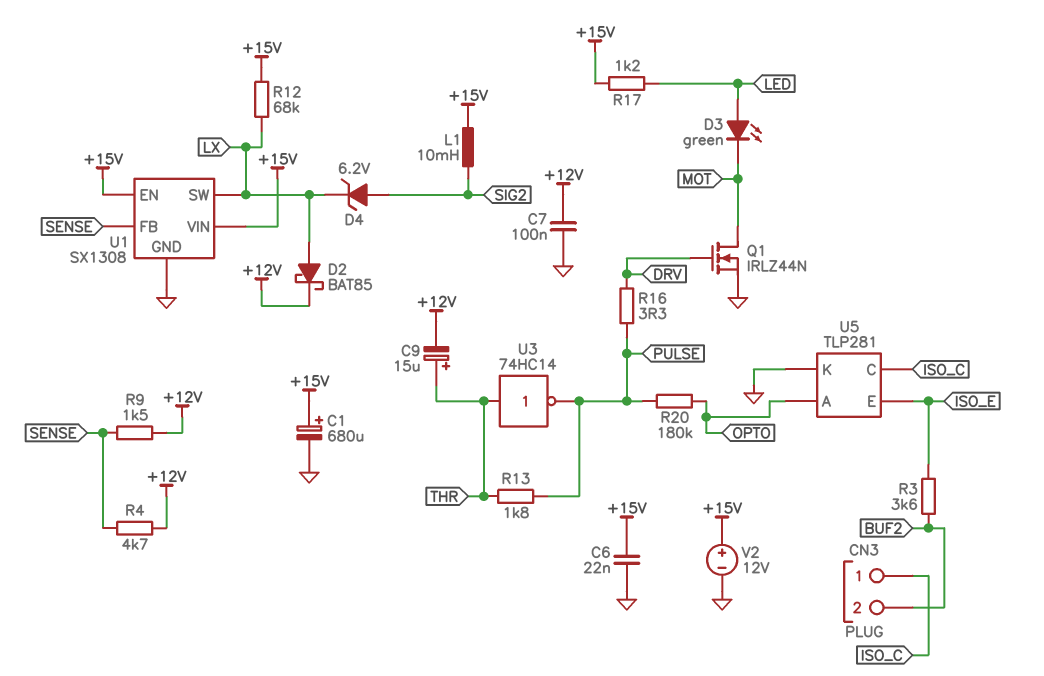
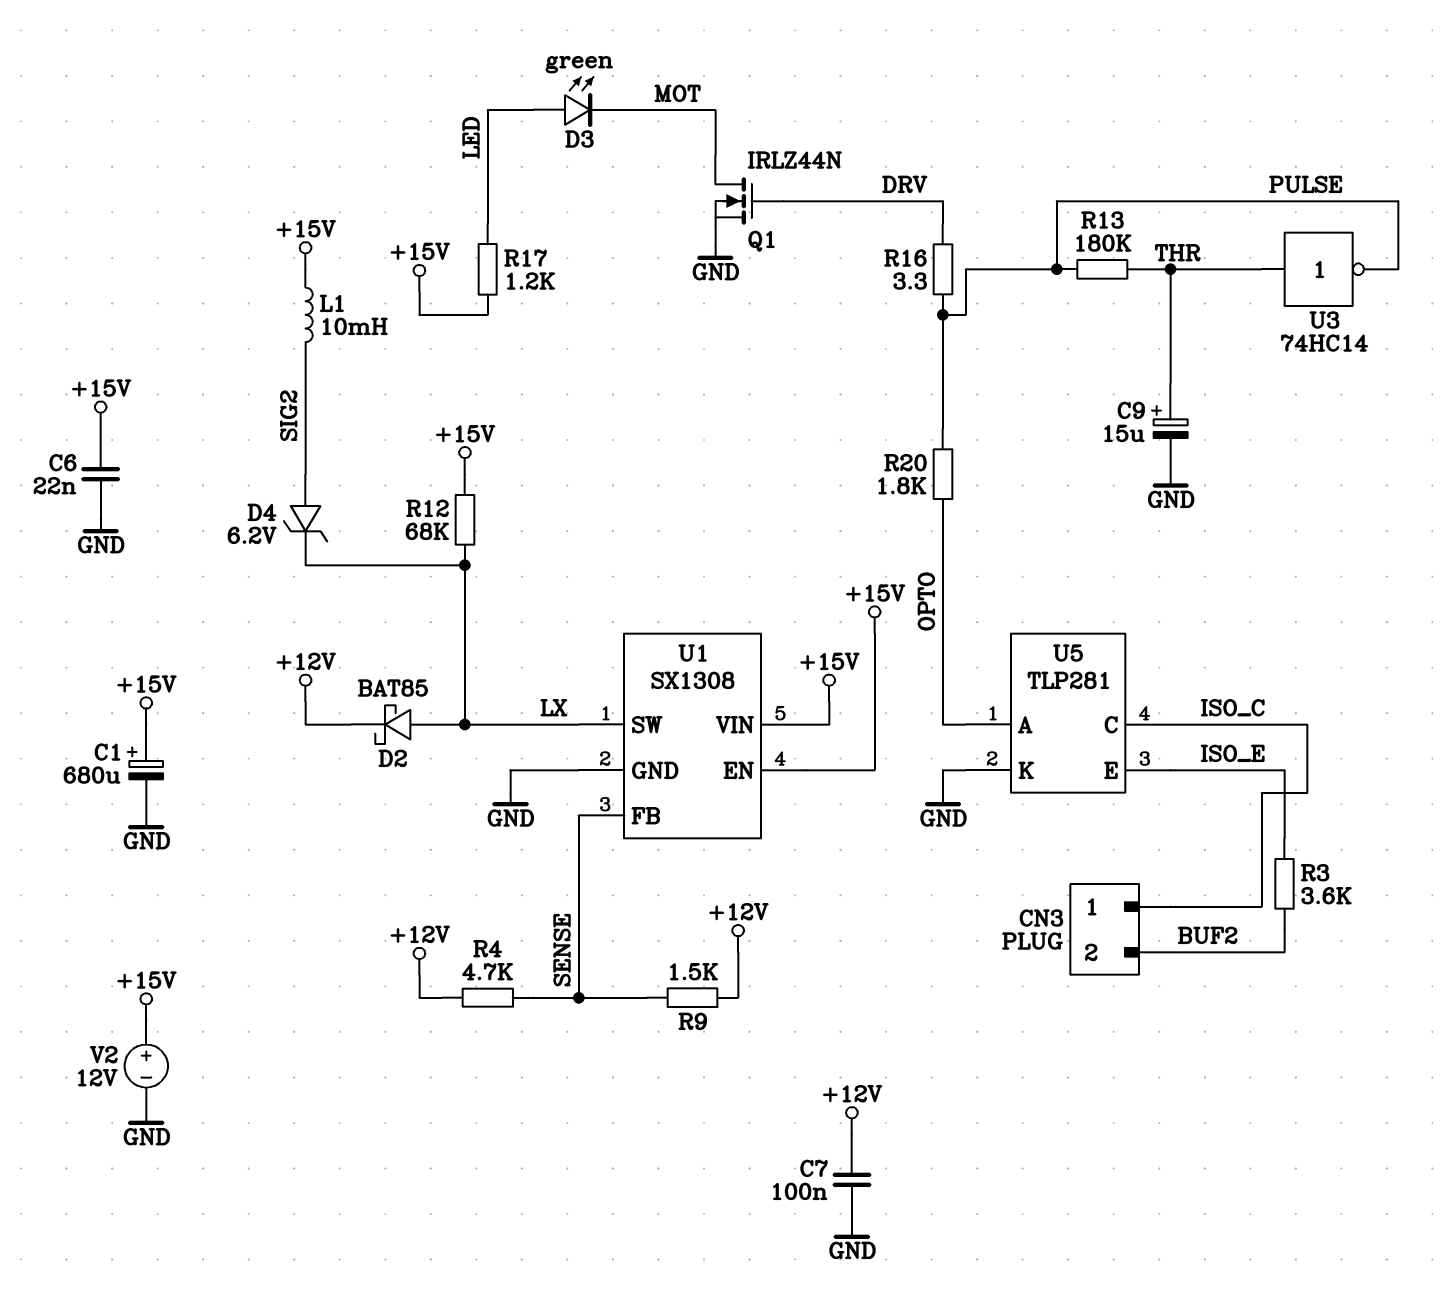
C9: 15uF (plus THR, minus +12V) -> 15uF (plus THR, minus GND)
R13: 1.8k (PULSE, THR) -> 180k (PULSE, THR)
R20: 180k (OPTO, PULSE) -> 1.8k (OPTO, PULSE)

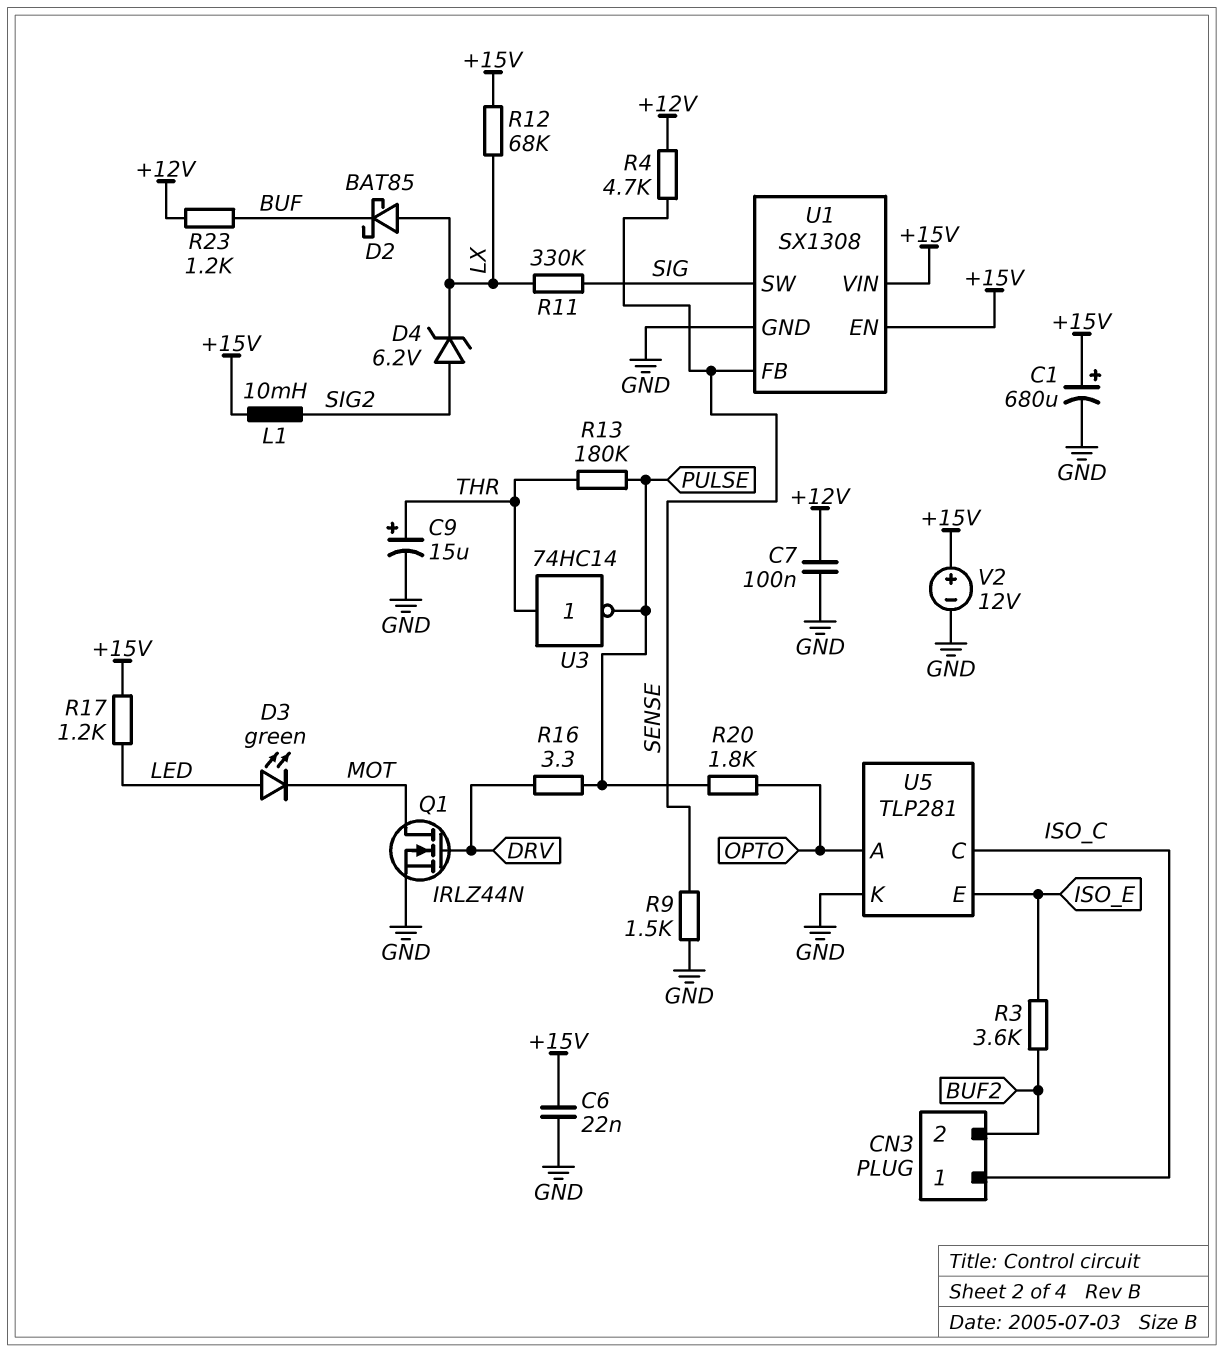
D2: schottky BAT85 (A LX, K +12V) -> schottky BAT85 (A LX, K BUF)
R9: 1.5k (+12V, SENSE) -> 1.5k (GND, SENSE)
R11: none -> 330k (LX, SIG)
R23: none -> 1.2k (+12V, BUF)
U1 pin SW: LX -> SIG

